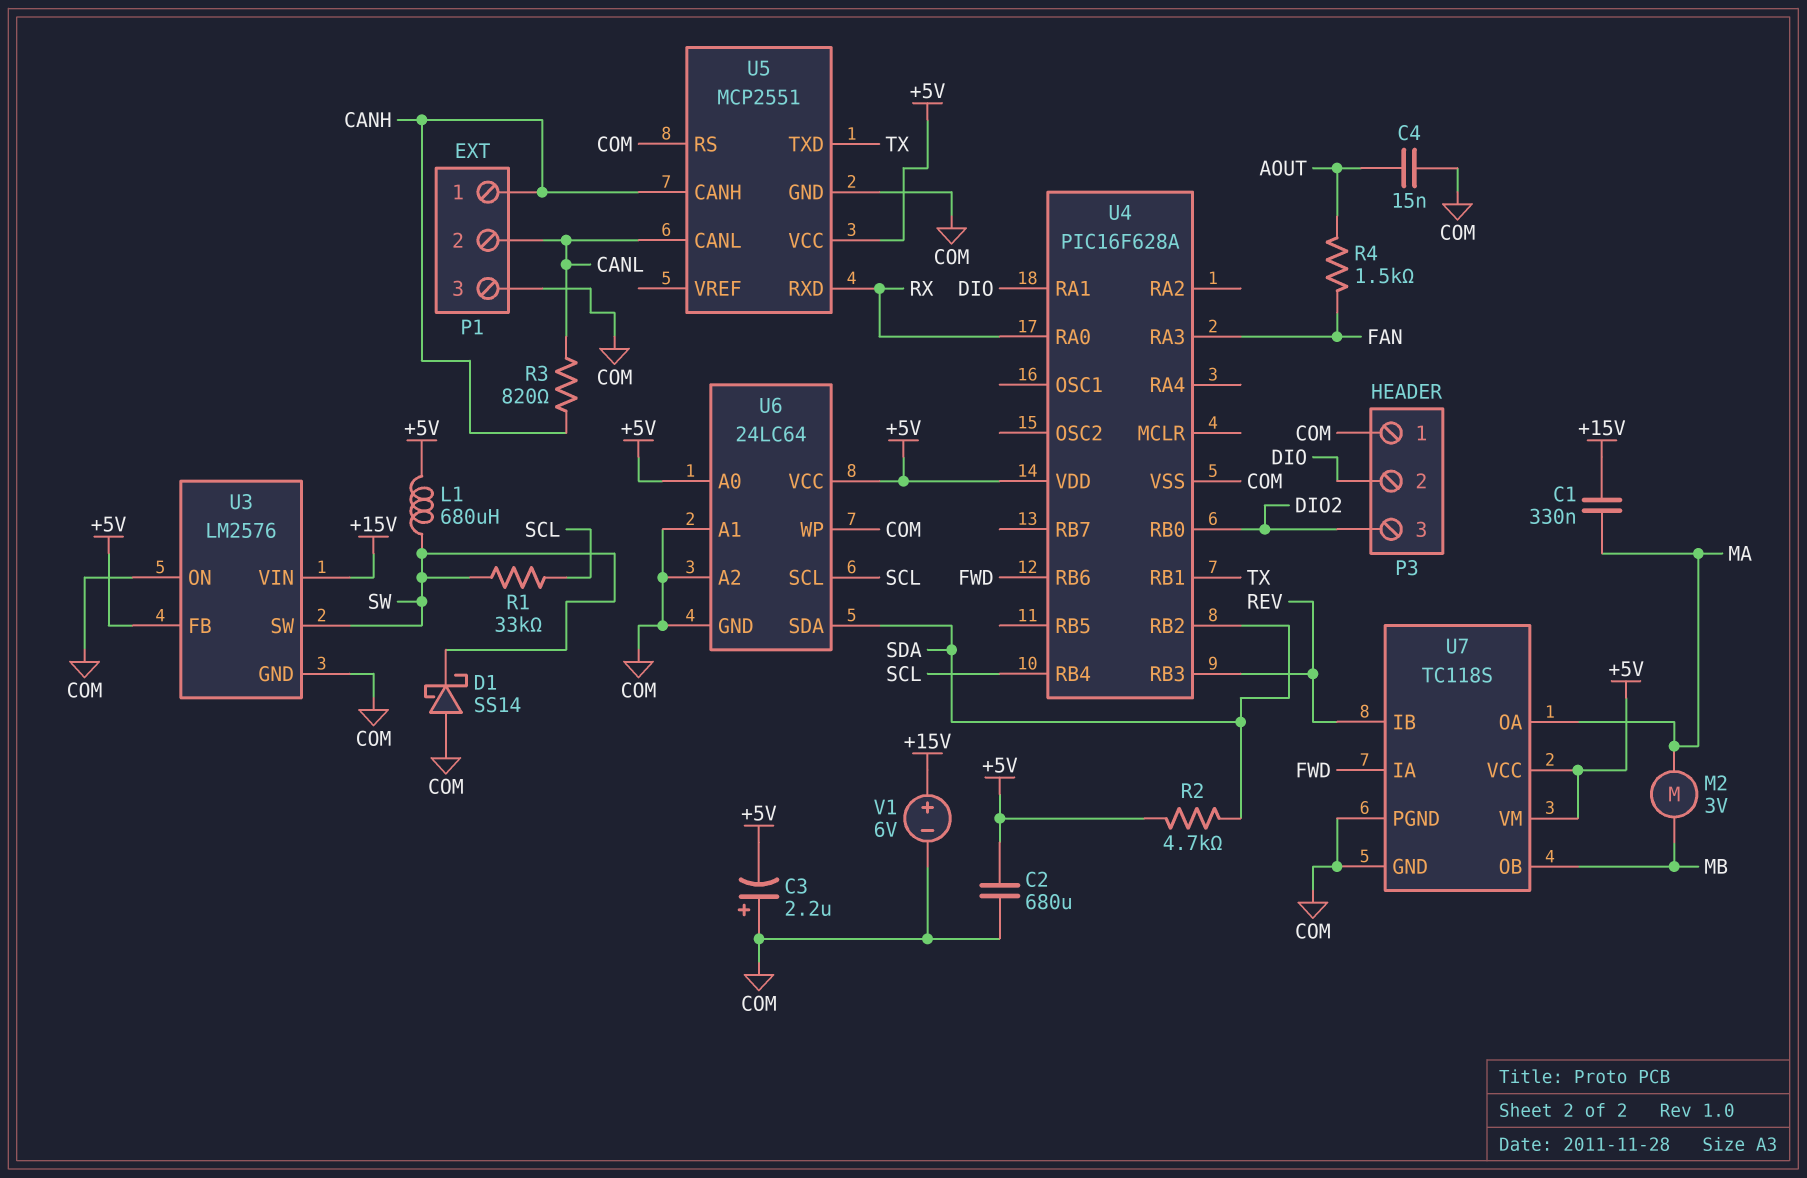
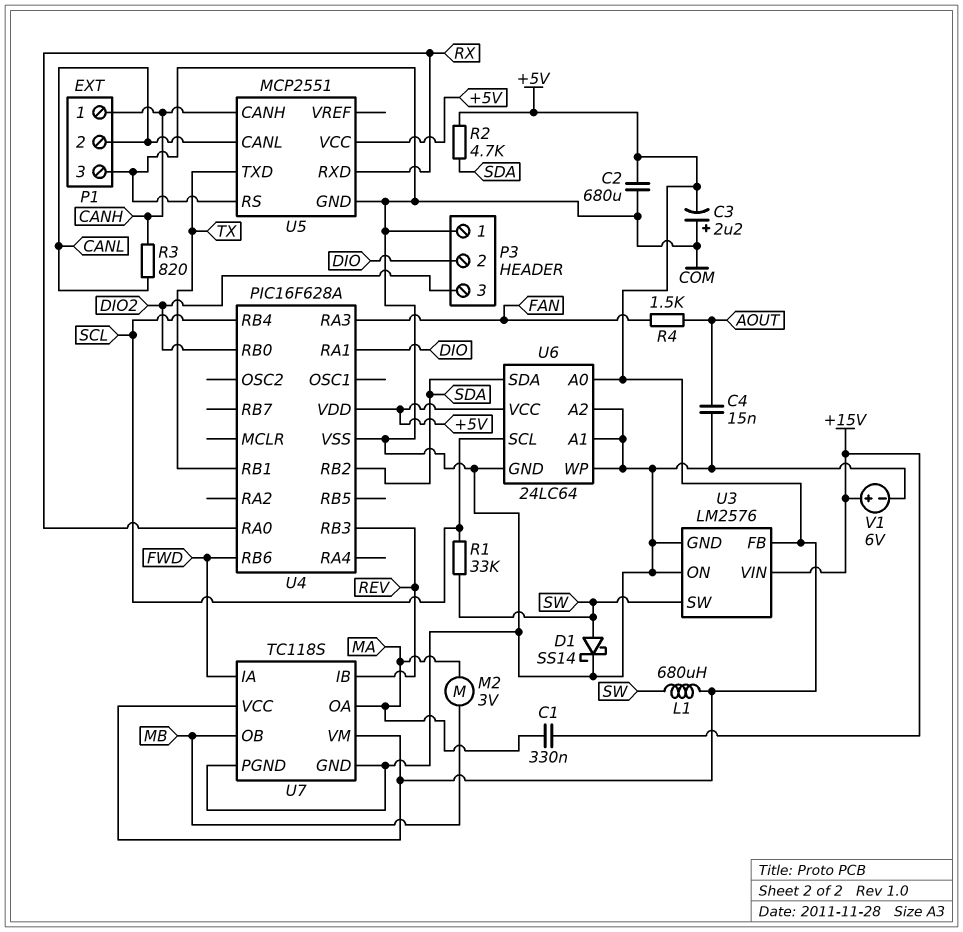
D1: schottky SS14 (A COM, K SW) -> schottky SS14 (A SW, K COM)

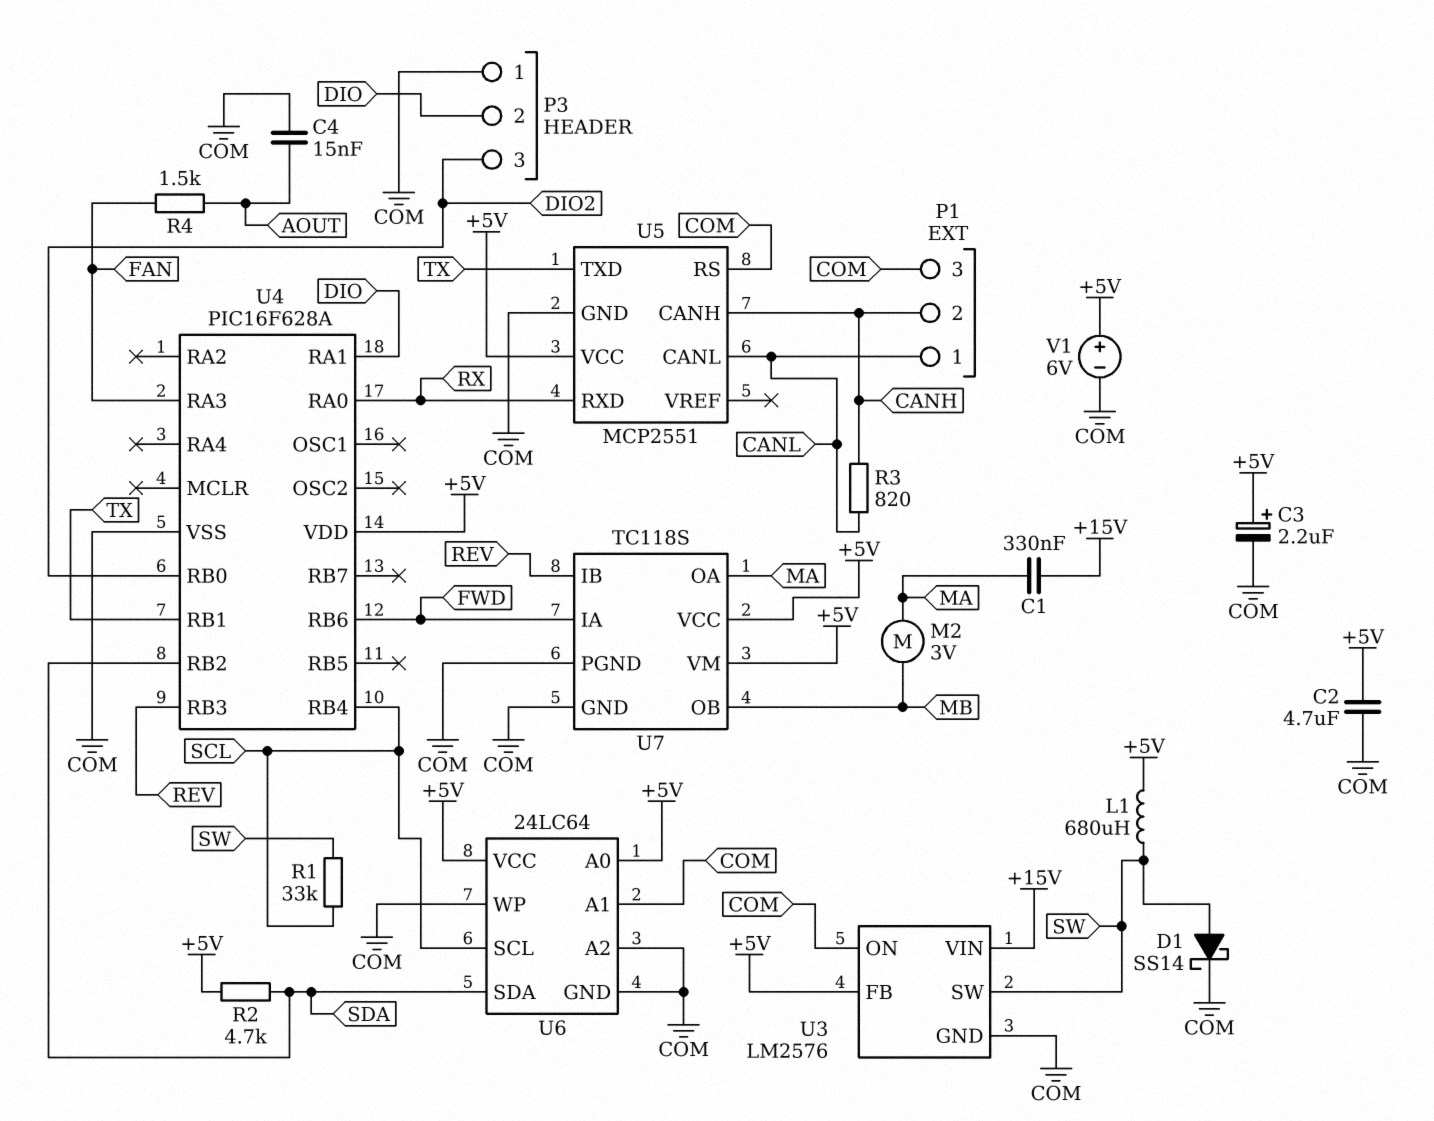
C2: 680uF (+5V, COM) -> 4.7uF (+5V, COM)
C3: 2.2uF (plus COM, minus +5V) -> 2.2uF (plus +5V, minus COM)
P1 pin 1: CANH -> CANL
P1 pin 2: CANL -> CANH
V1: 6V (plus +15V, minus COM) -> 6V (plus +5V, minus COM)

